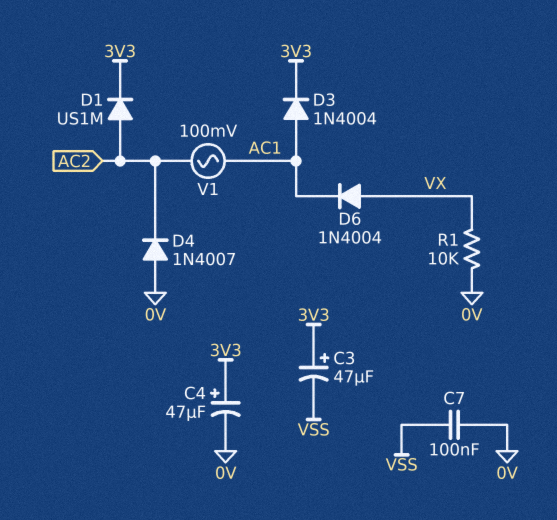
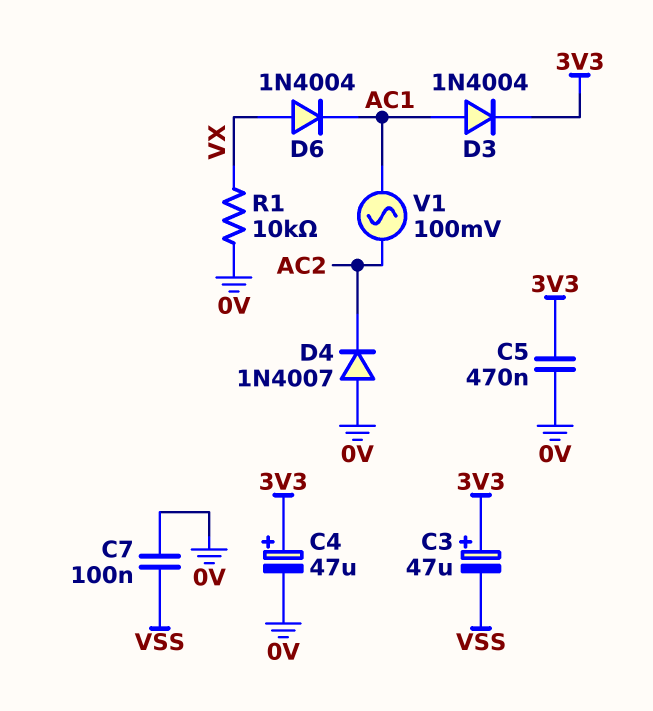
C5: none -> 470nF (0V, 3V3)
D1: diode US1M (A AC2, K 3V3) -> none

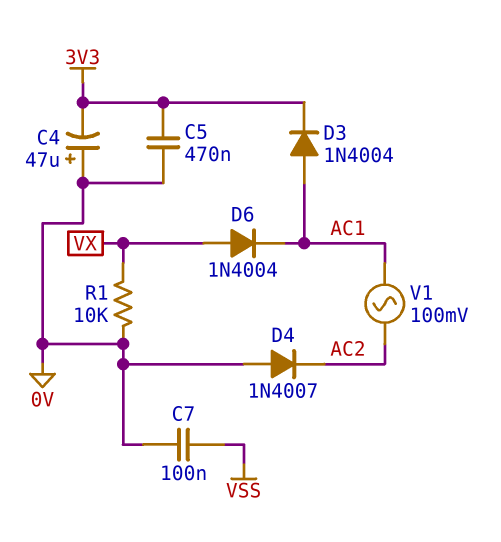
C3: 47uF (plus 3V3, minus VSS) -> none
C4: 47uF (plus 3V3, minus 0V) -> 47uF (plus 0V, minus 3V3)

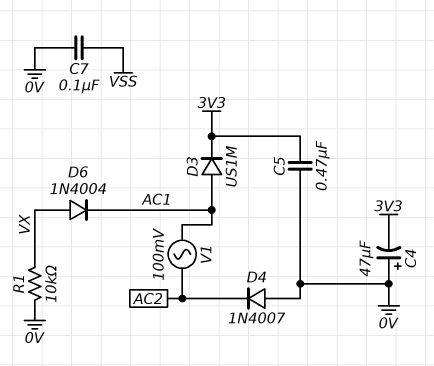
D3: diode 1N4004 (A AC1, K 3V3) -> diode US1M (A AC1, K 3V3)

